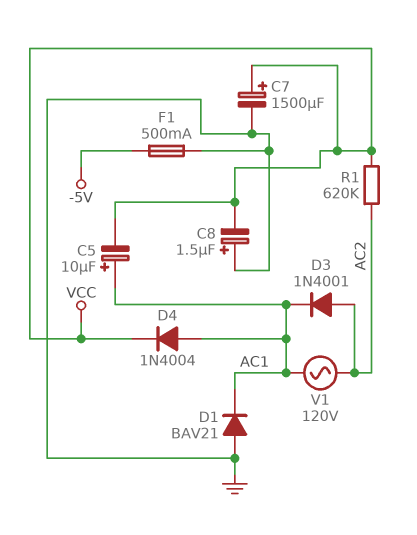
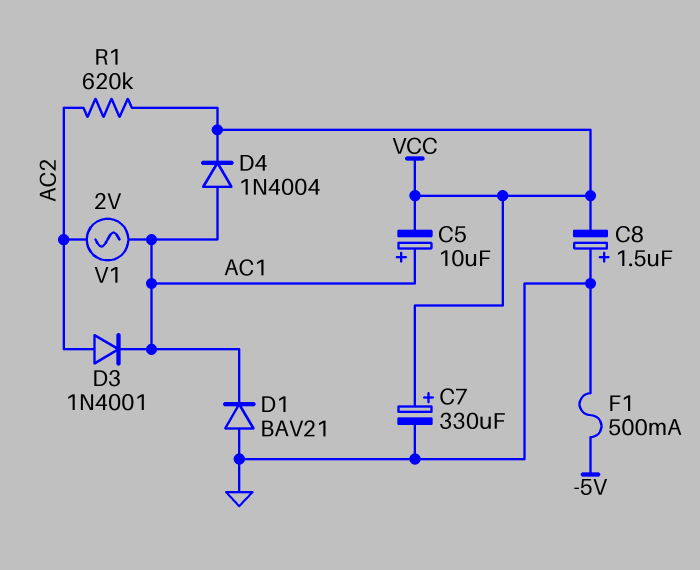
C7: 1500uF (plus VCC, minus GND) -> 330uF (plus VCC, minus GND)
V1: AC 120V (AC1, AC2) -> AC 2V (AC1, AC2)

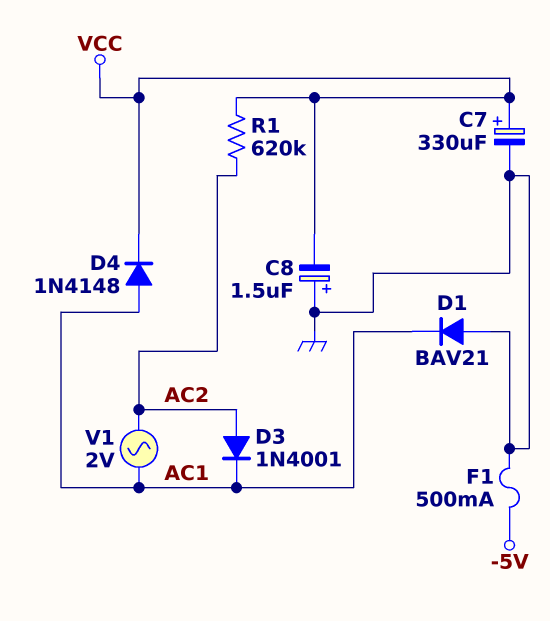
C5: 10uF (plus AC1, minus VCC) -> none
D4: diode 1N4004 (A AC1, K VCC) -> diode 1N4148 (A AC1, K VCC)

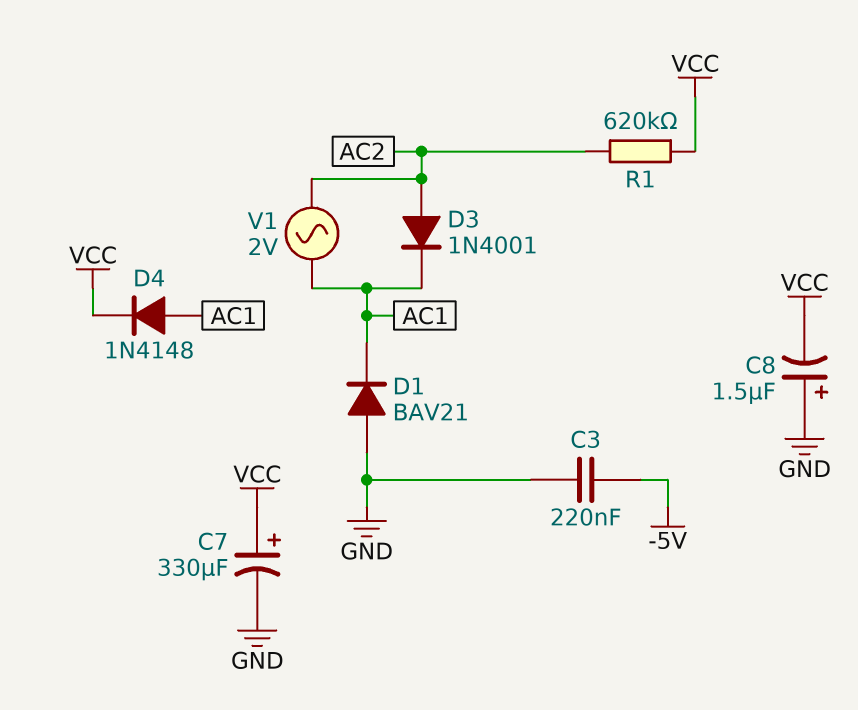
C3: none -> 220nF (-5V, GND)
F1: 500mA (-5V, GND) -> none

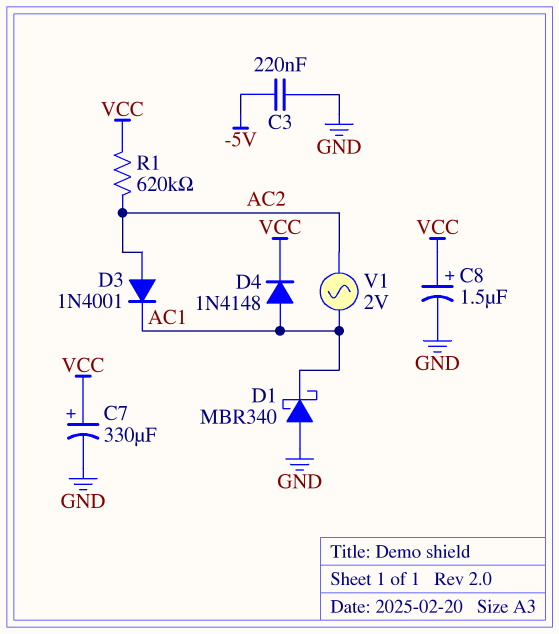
C8: 1.5uF (plus GND, minus VCC) -> 1.5uF (plus VCC, minus GND)
D1: diode BAV21 (A GND, K AC1) -> schottky MBR340 (A GND, K AC1)

